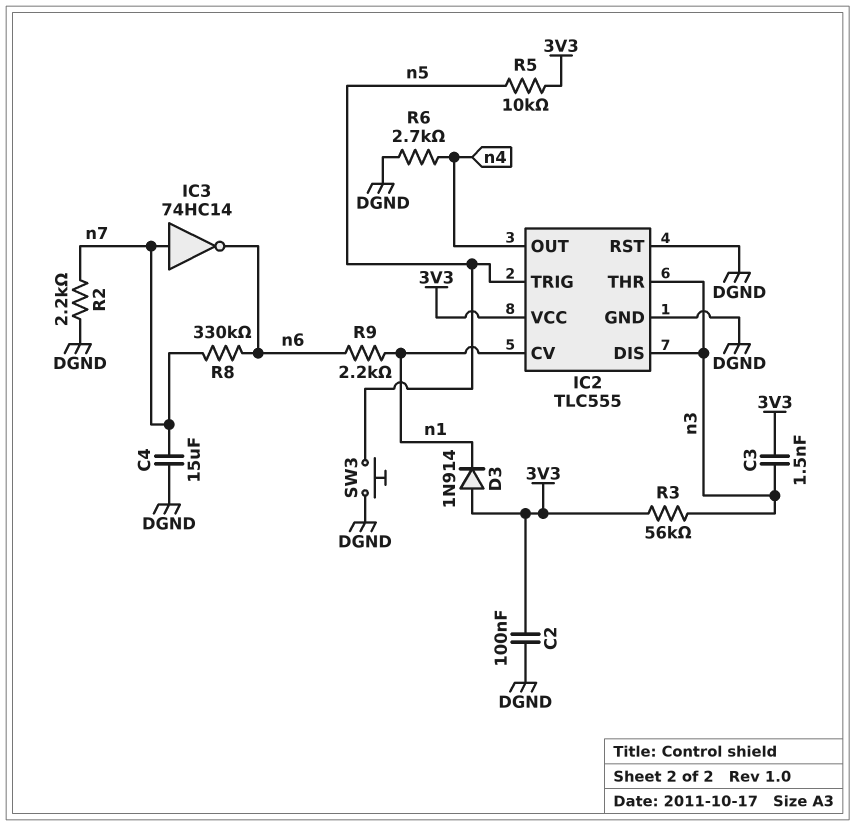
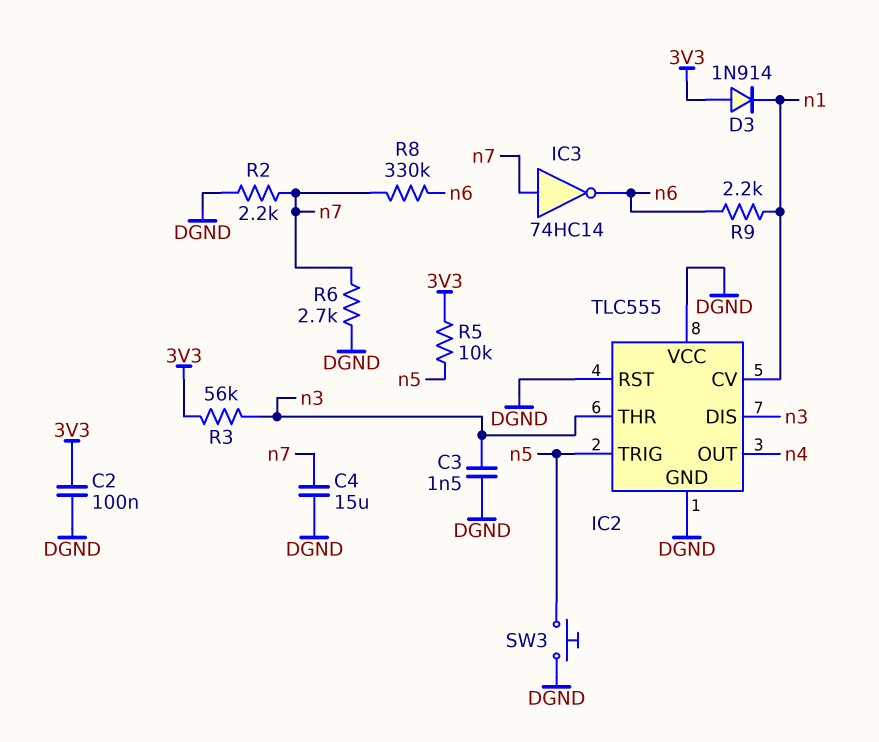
C3: 1.5nF (3V3, n3) -> 1.5nF (DGND, n3)
IC2 pin VCC: 3V3 -> DGND
R6: 2.7k (DGND, n4) -> 2.7k (DGND, n7)

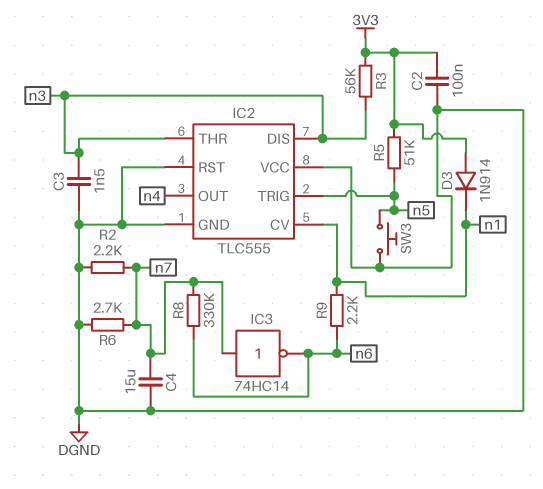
R5: 10k (3V3, n5) -> 51k (3V3, n5)

